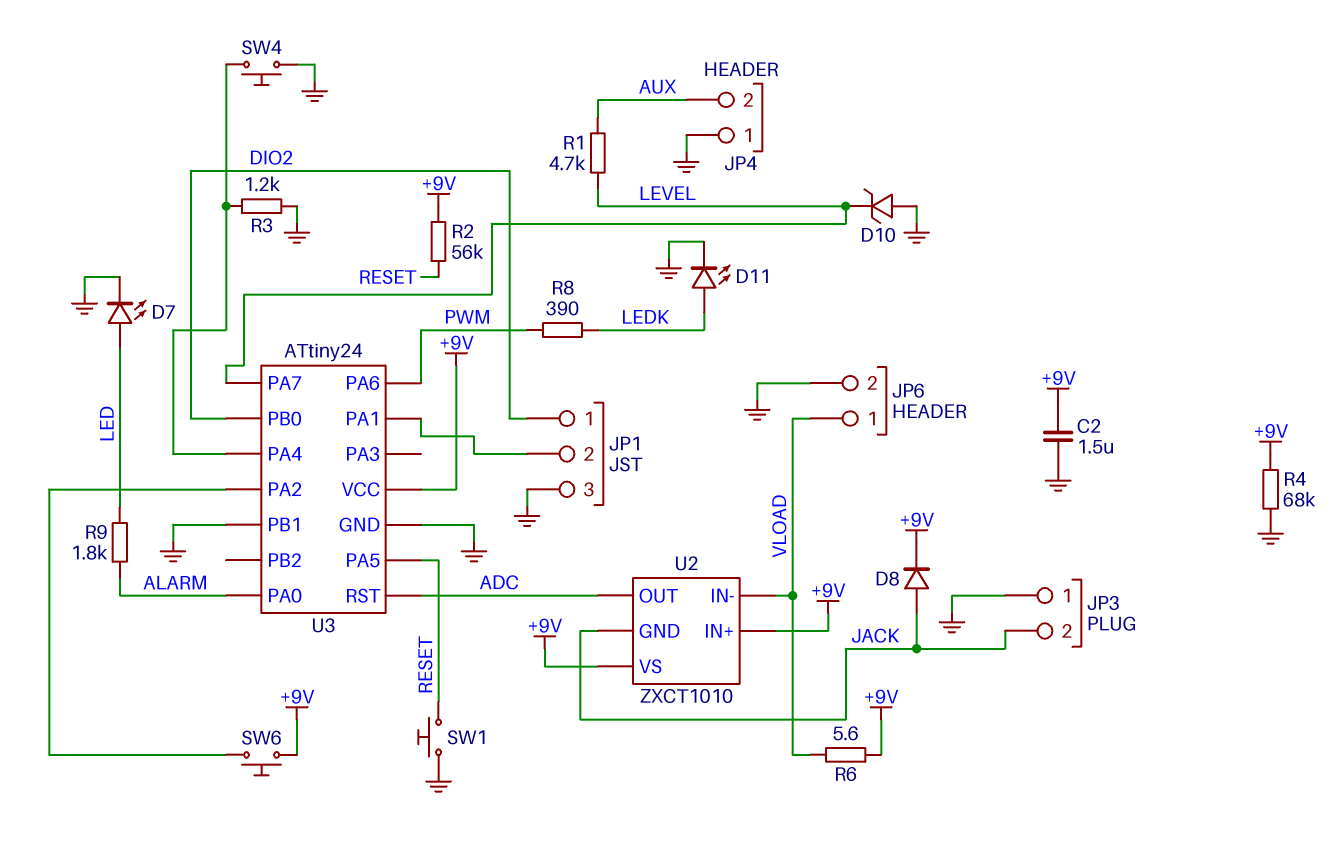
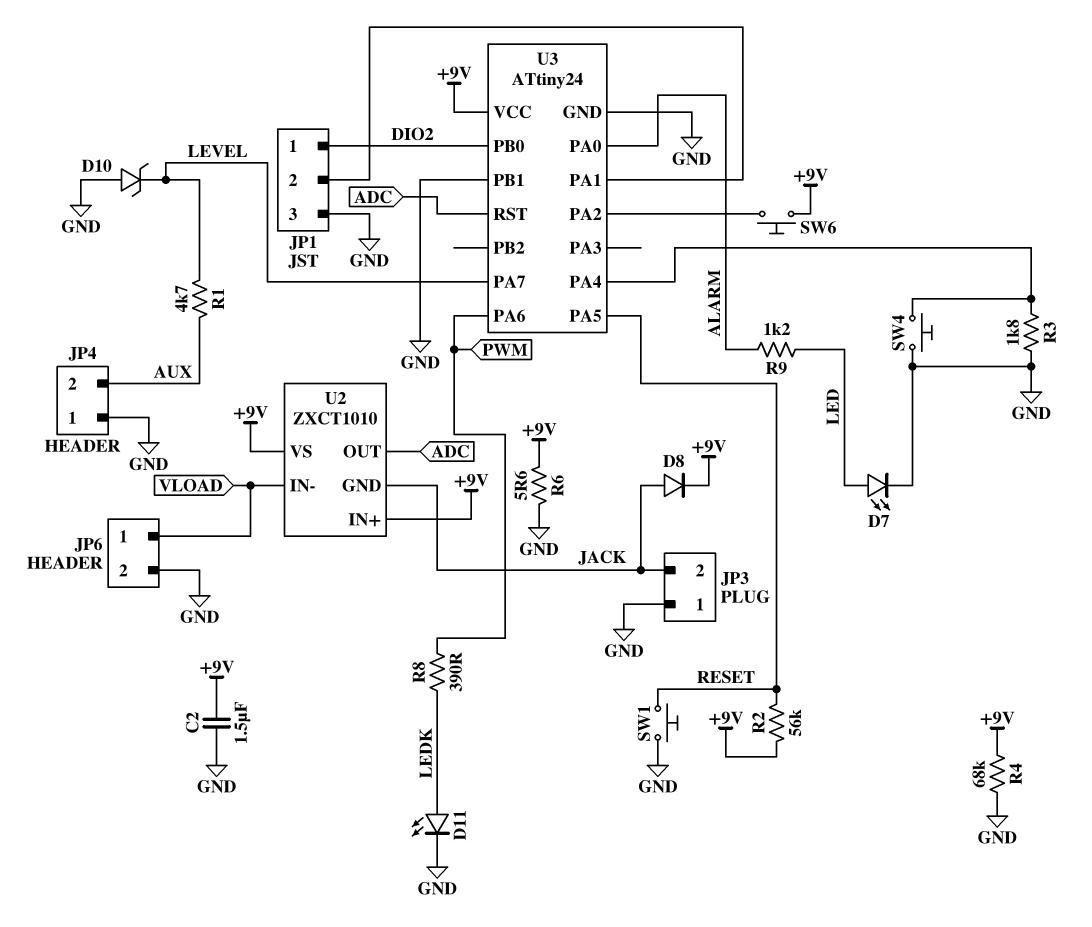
R3: 1.2k (GND, U3/PA4) -> 1.8k (GND, U3/PA4)
R6: 5.6 (+9V, VLOAD) -> 5.6 (+9V, GND)
R9: 1.8k (ALARM, LED) -> 1.2k (ALARM, LED)

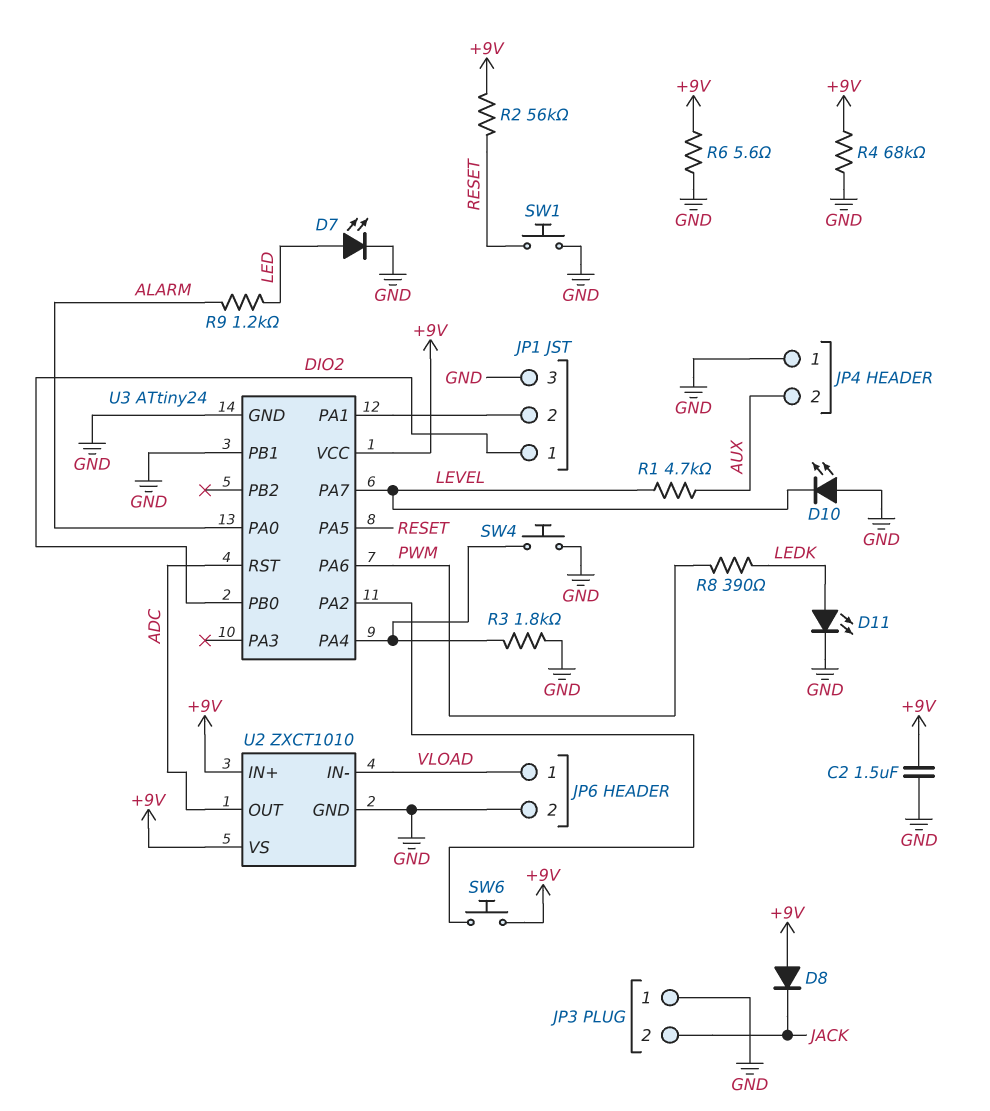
D8: diode (A JACK, K +9V) -> diode (A +9V, K JACK)
D10: zener (A GND, K LEVEL) -> LED (A GND, K LEVEL)
U2 pin GND: JACK -> GND

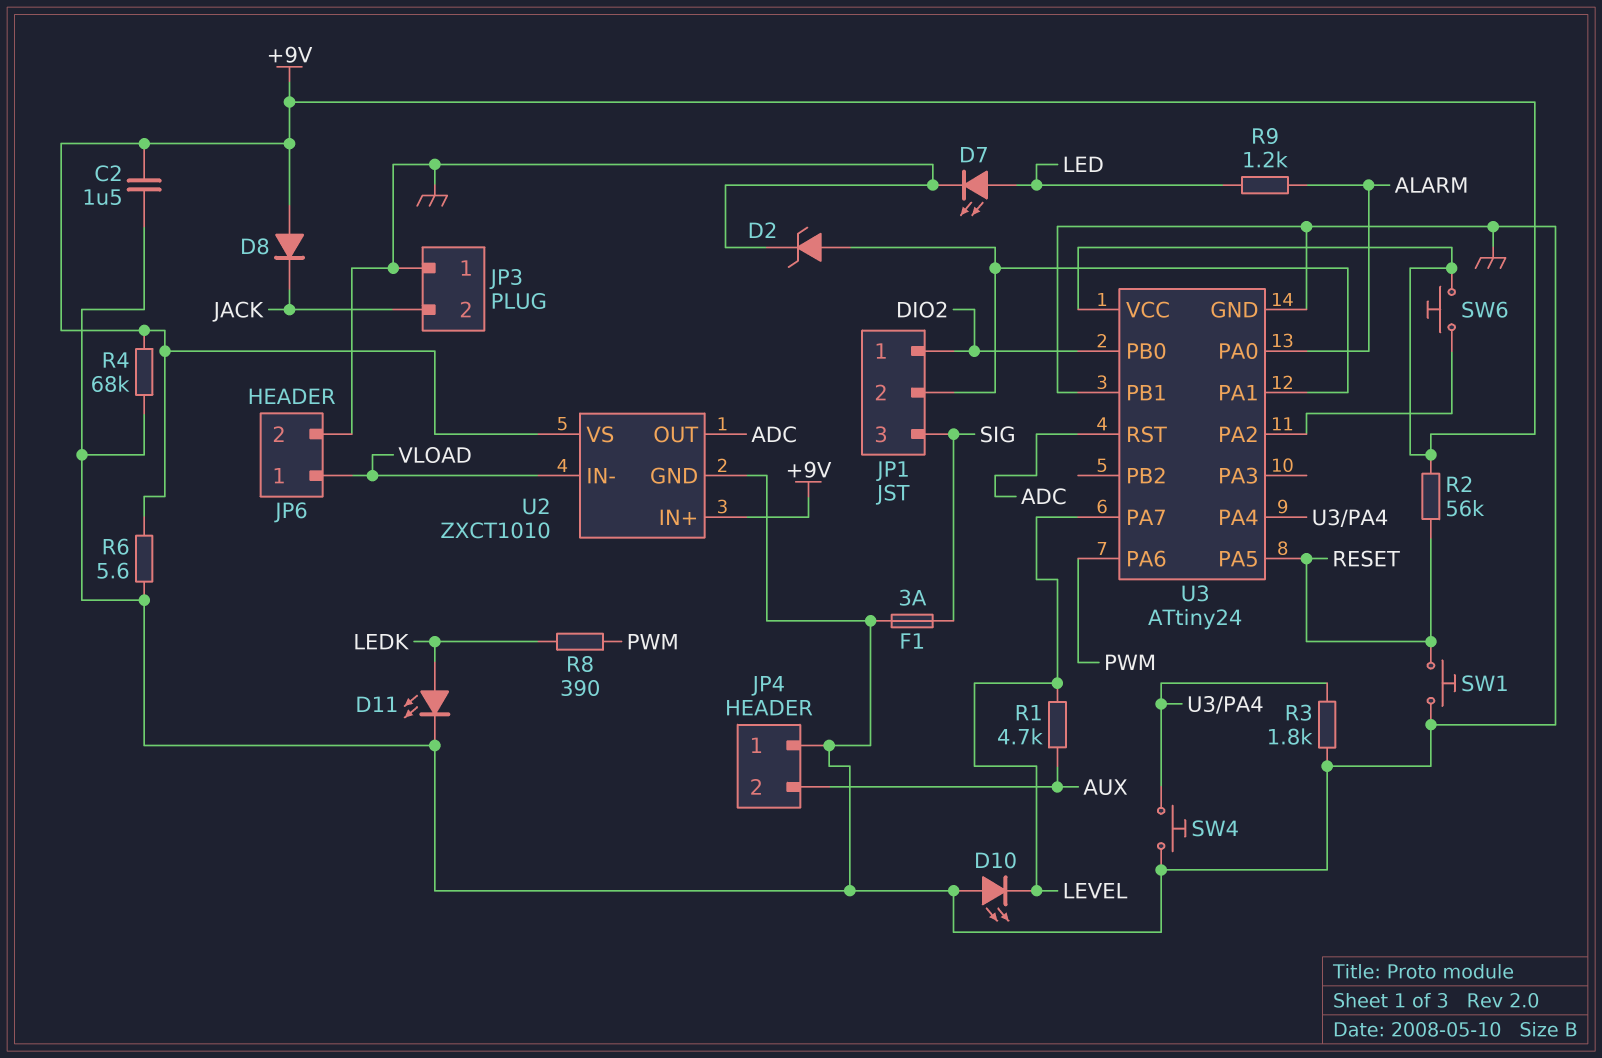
D2: none -> zener (A JP1/2, K GND)
F1: none -> 3A (GND, SIG)
JP1 pin 3: GND -> SIG

